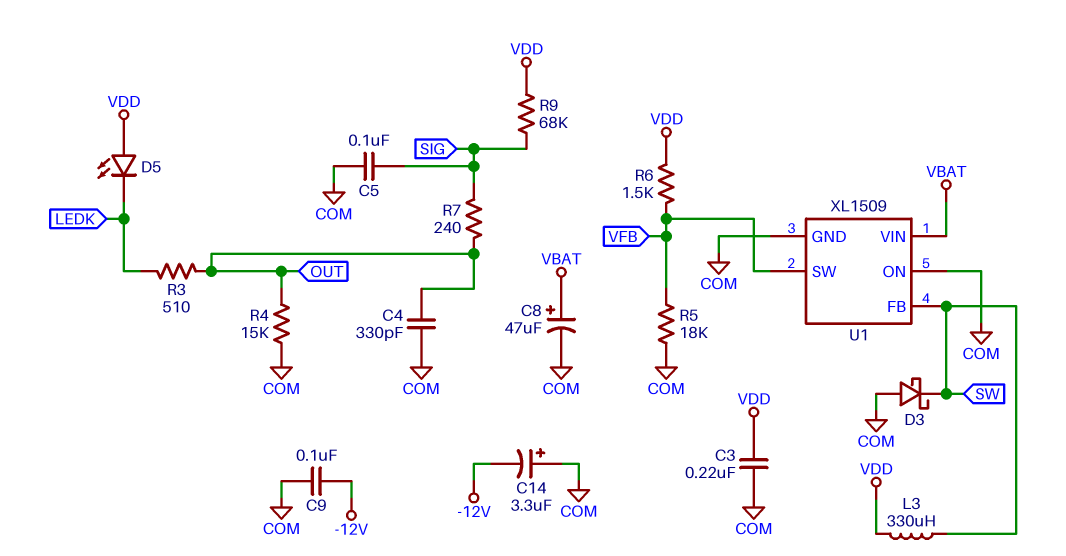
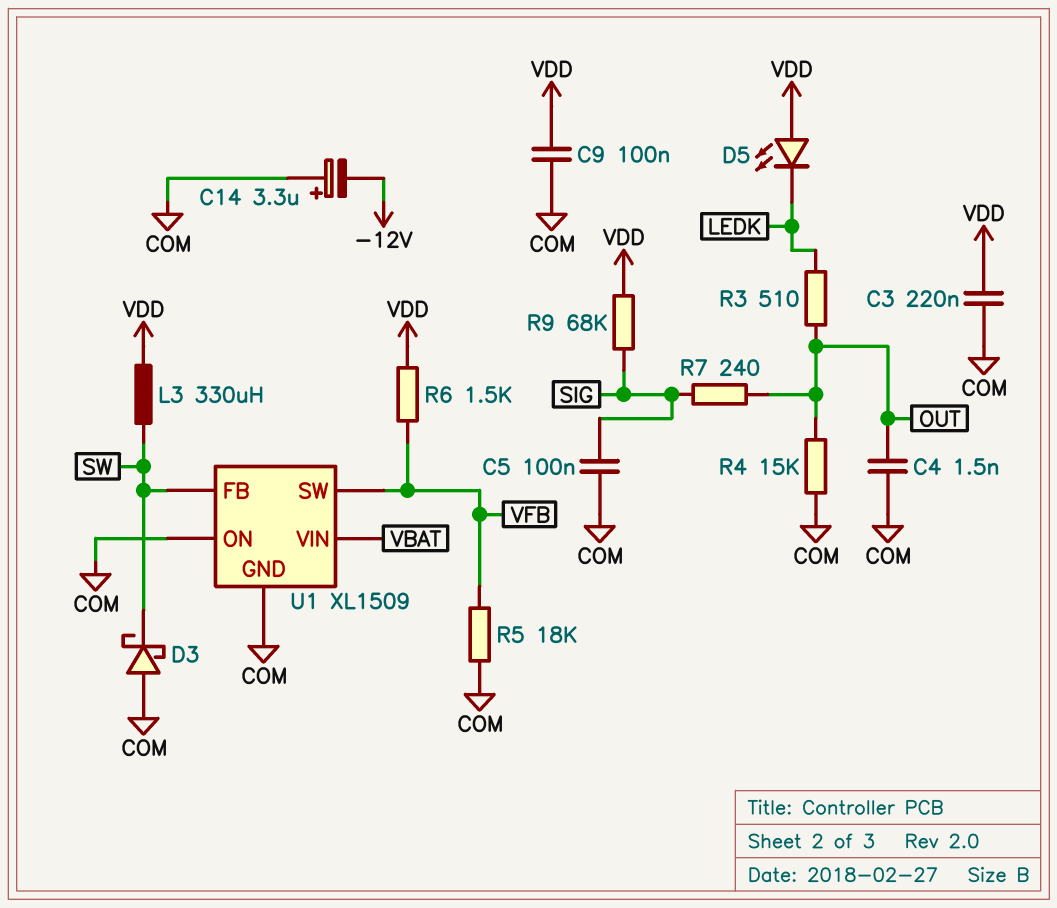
C4: 330pF (COM, OUT) -> 1.5nF (COM, OUT)
C8: 47uF (plus VBAT, minus COM) -> none
C9: 100nF (-12V, COM) -> 100nF (COM, VDD)

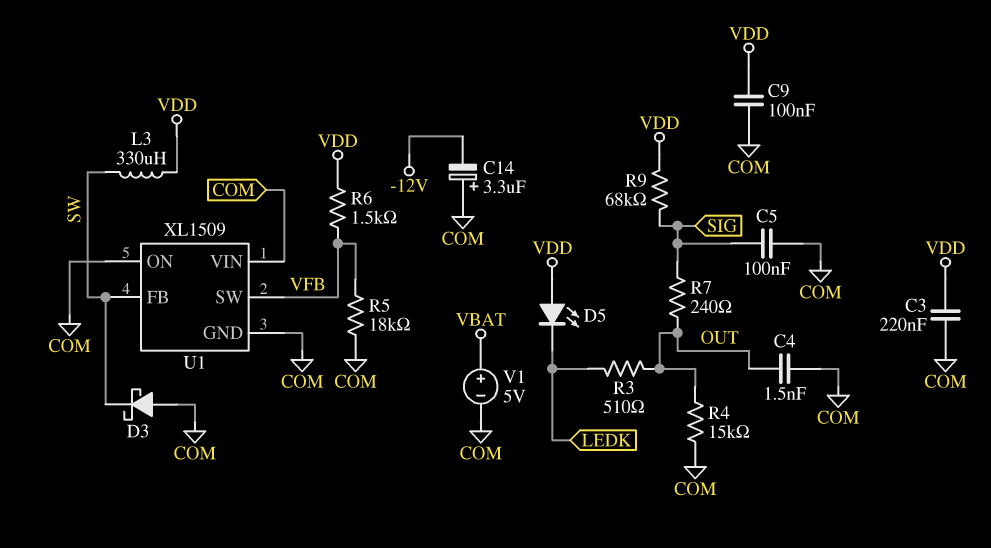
U1 pin VIN: VBAT -> COM
V1: none -> 5V (plus VBAT, minus COM)

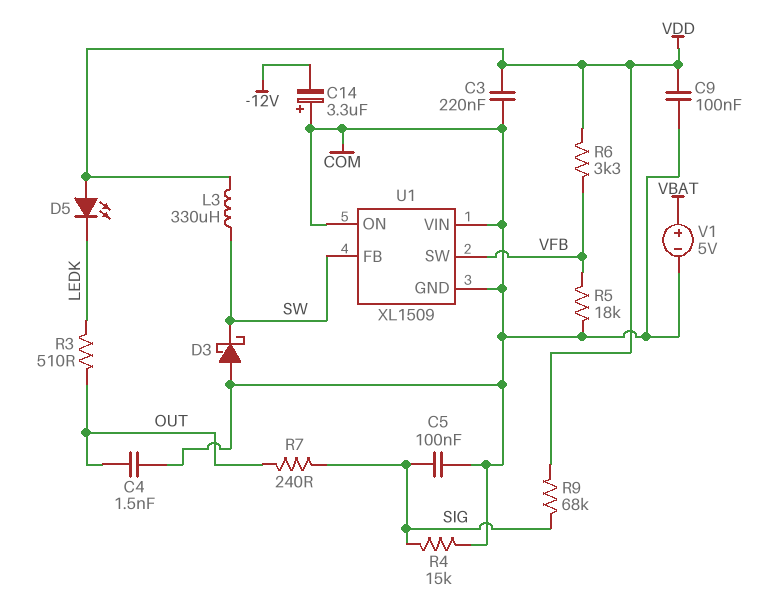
R4: 15k (COM, OUT) -> 15k (COM, SIG)
R6: 1.5k (VDD, VFB) -> 3.3k (VDD, VFB)

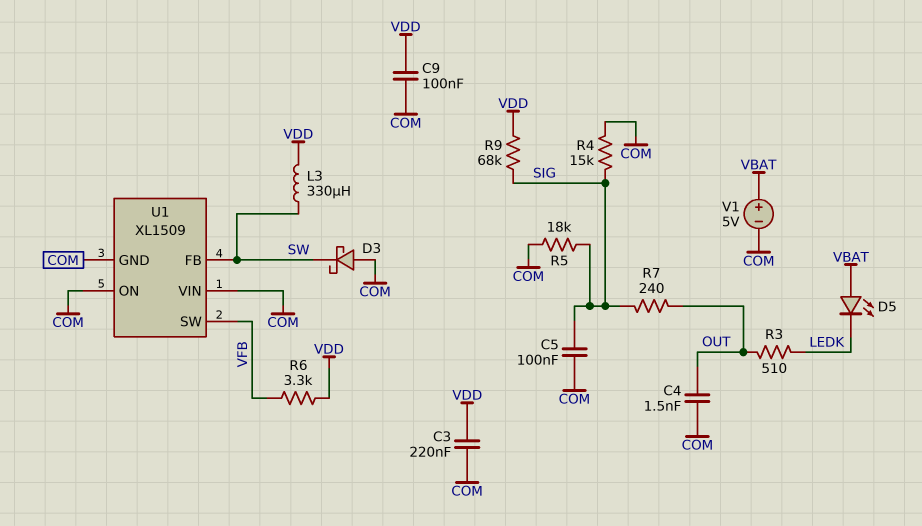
C14: 3.3uF (plus COM, minus -12V) -> none
D5: LED (A VDD, K LEDK) -> LED (A VBAT, K LEDK)
R5: 18k (COM, VFB) -> 18k (COM, SIG)

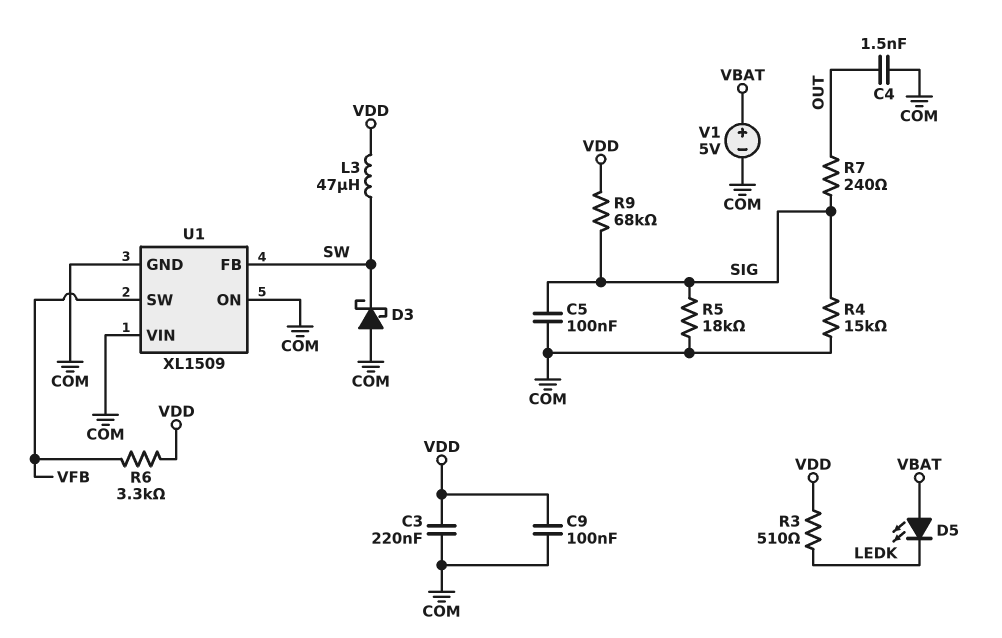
L3: 330uH (SW, VDD) -> 47uH (SW, VDD)
R3: 510 (LEDK, OUT) -> 510 (LEDK, VDD)

